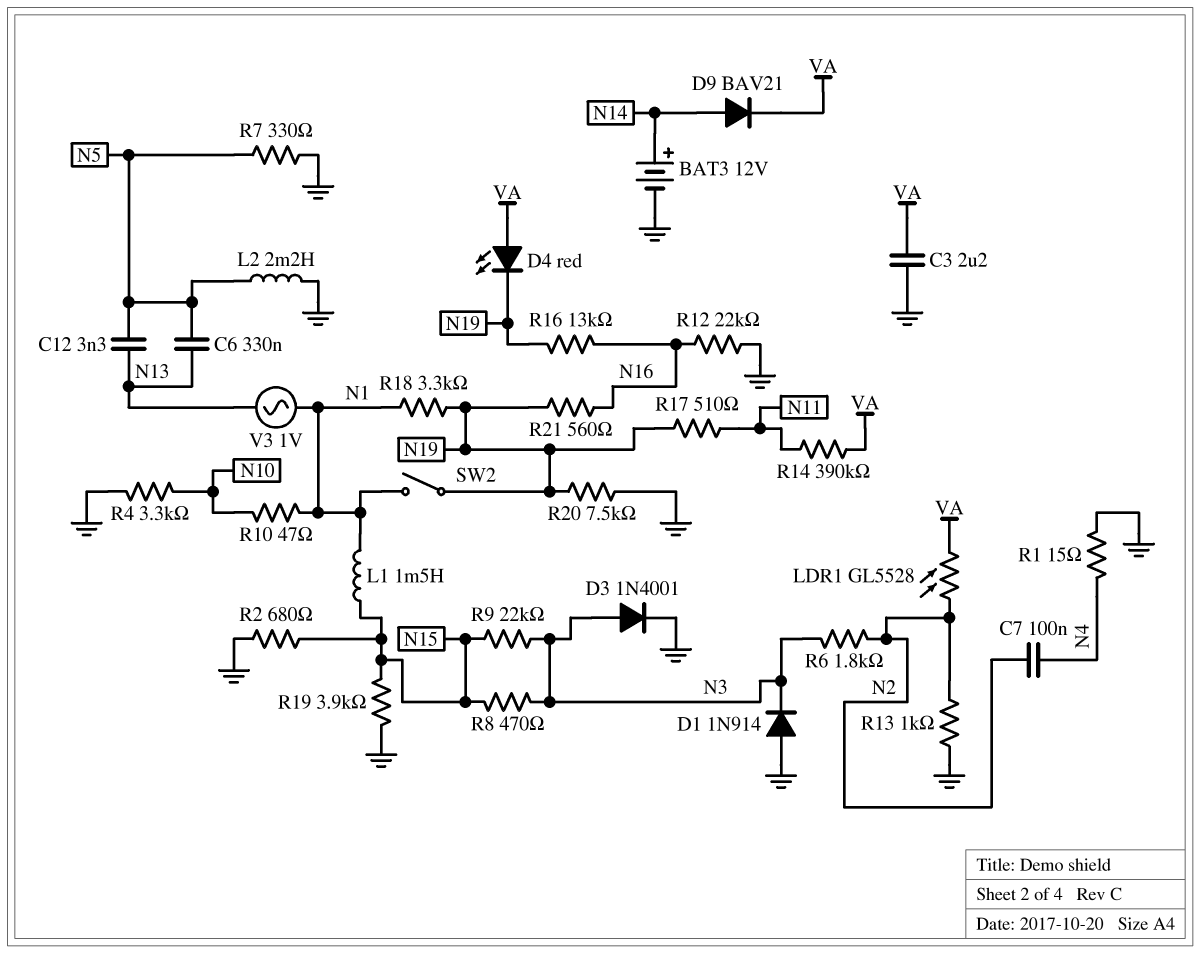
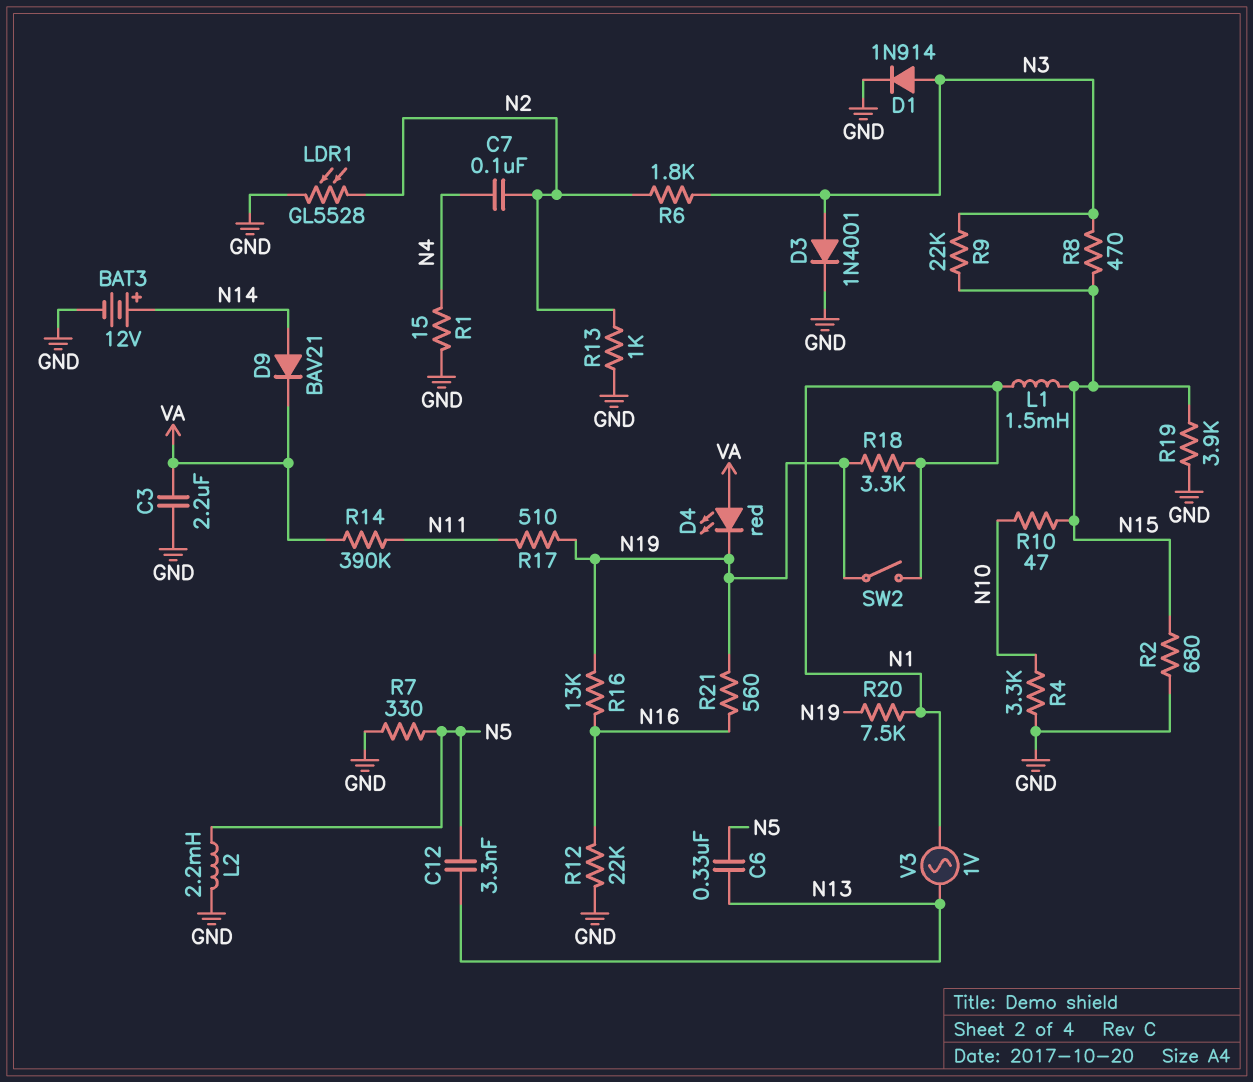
D1: diode 1N914 (A GND, K N3) -> diode 1N914 (A N3, K GND)
LDR1: GL5528 (N2, VA) -> GL5528 (GND, N2)
R10: 47 (N1, N10) -> 47 (N10, N15)
R20: 7.5k (GND, N19) -> 7.5k (N1, N19)

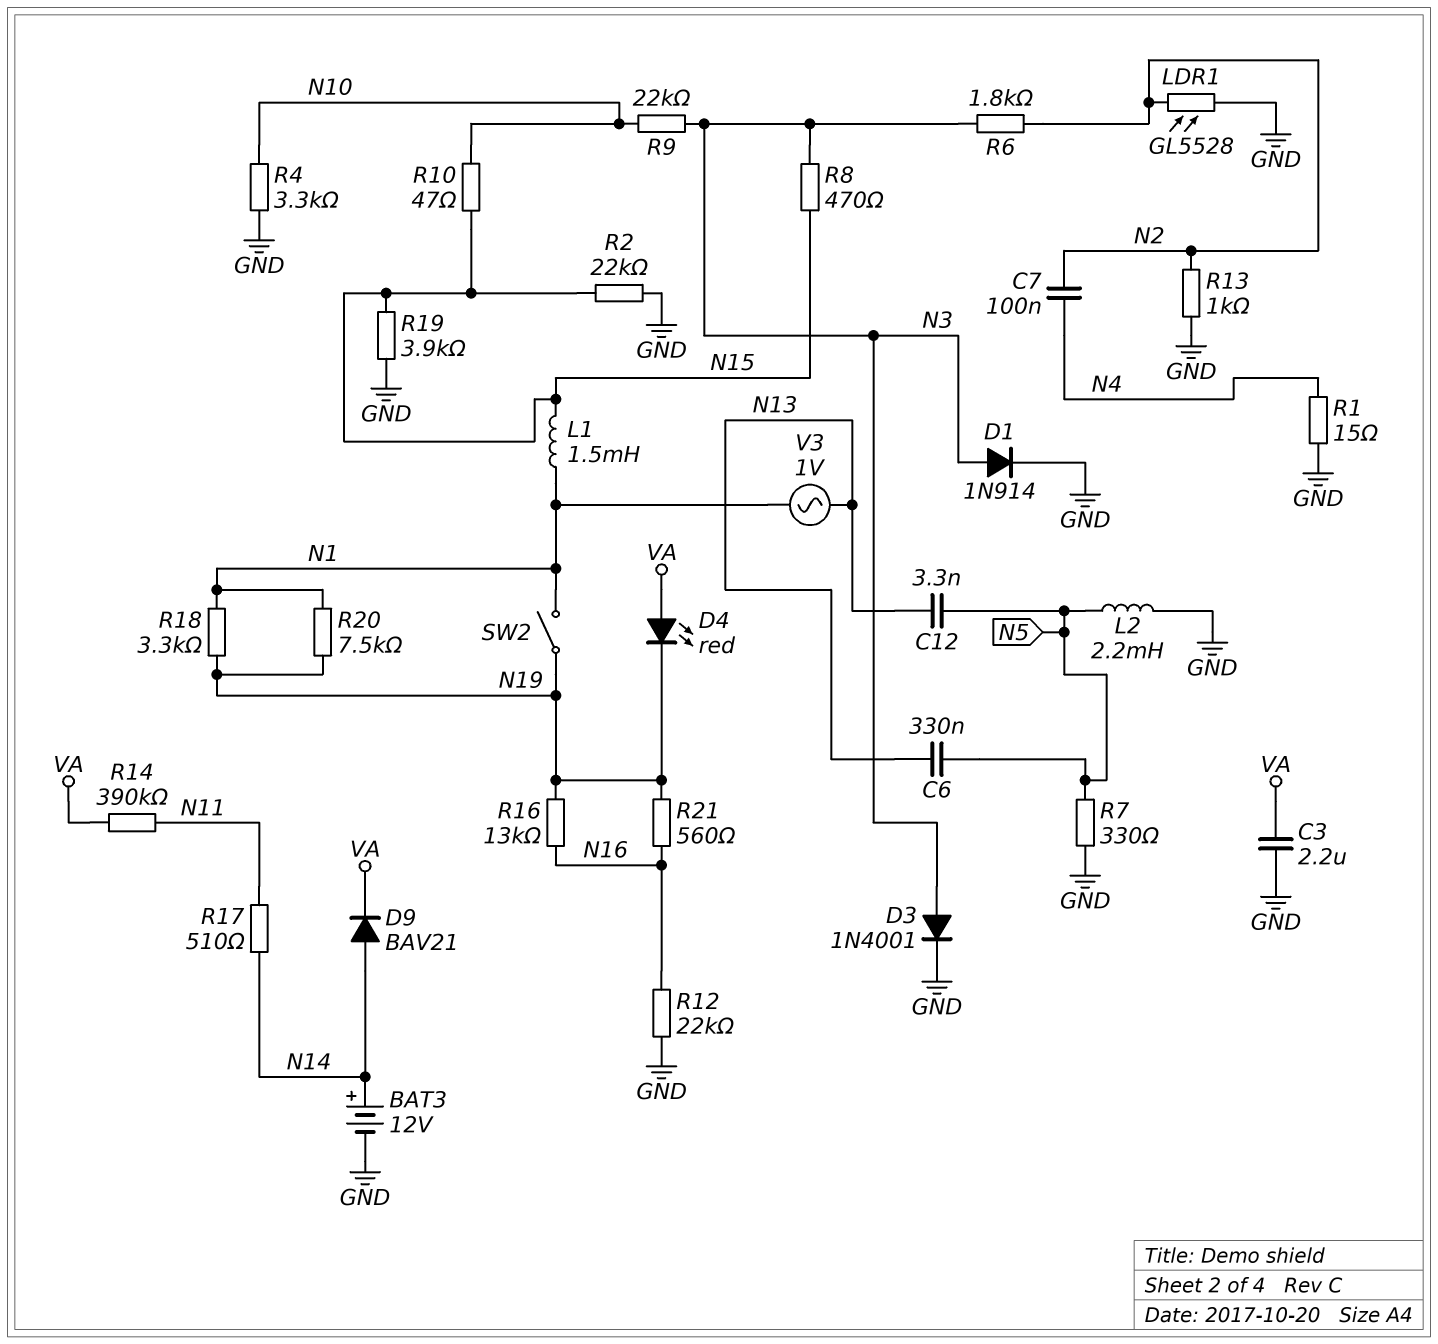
R2: 680 (GND, N15) -> 22k (GND, N15)
R9: 22k (N3, N15) -> 22k (N3, N10)
R17: 510 (N11, N19) -> 510 (N11, N14)

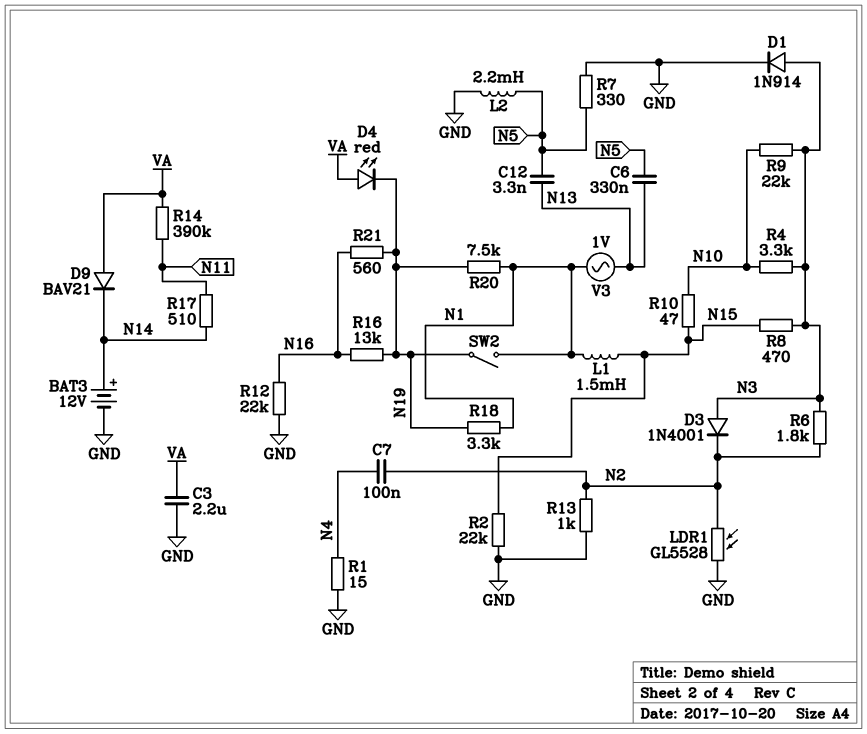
D3: diode 1N4001 (A N3, K GND) -> diode 1N4001 (A N3, K N2)
D9: diode BAV21 (A N14, K VA) -> diode BAV21 (A VA, K N14)
R4: 3.3k (GND, N10) -> 3.3k (N3, N10)
R19: 3.9k (GND, N15) -> none

